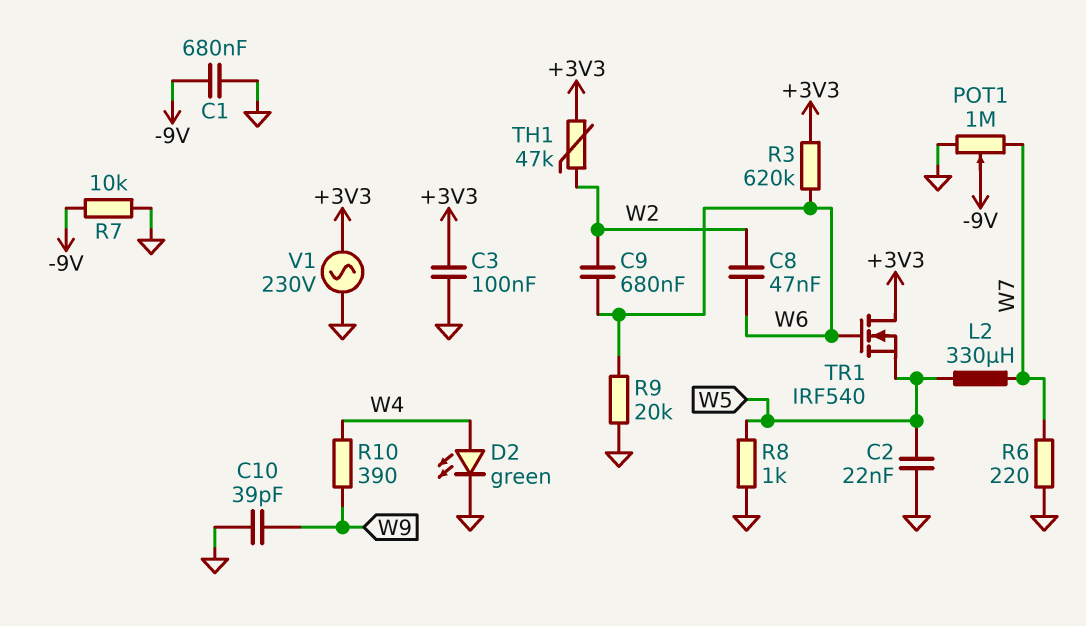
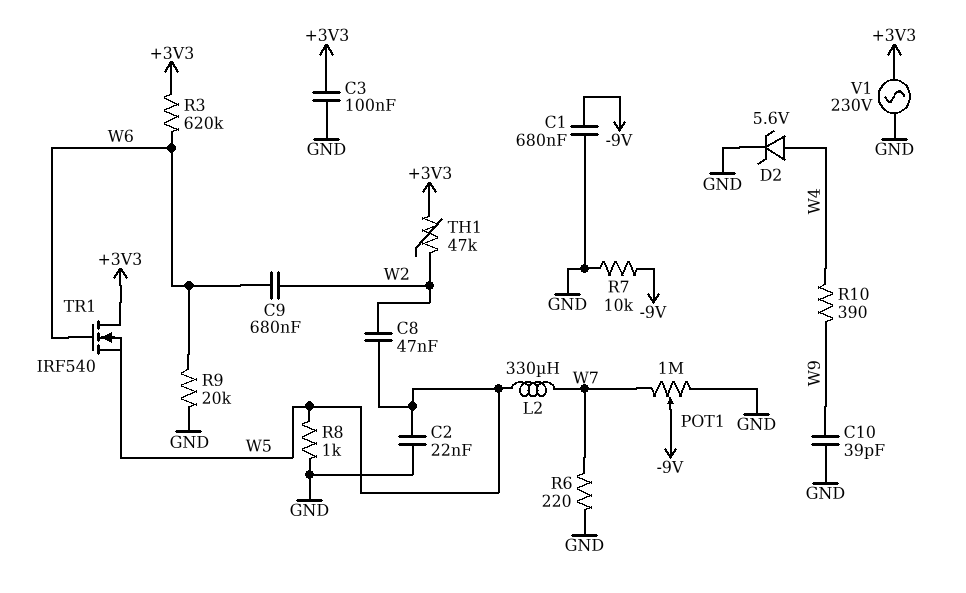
C8: 47nF (W2, W6) -> 47nF (W2, W5)
D2: LED green (A W4, K GND) -> zener 5.6V (A W4, K GND)

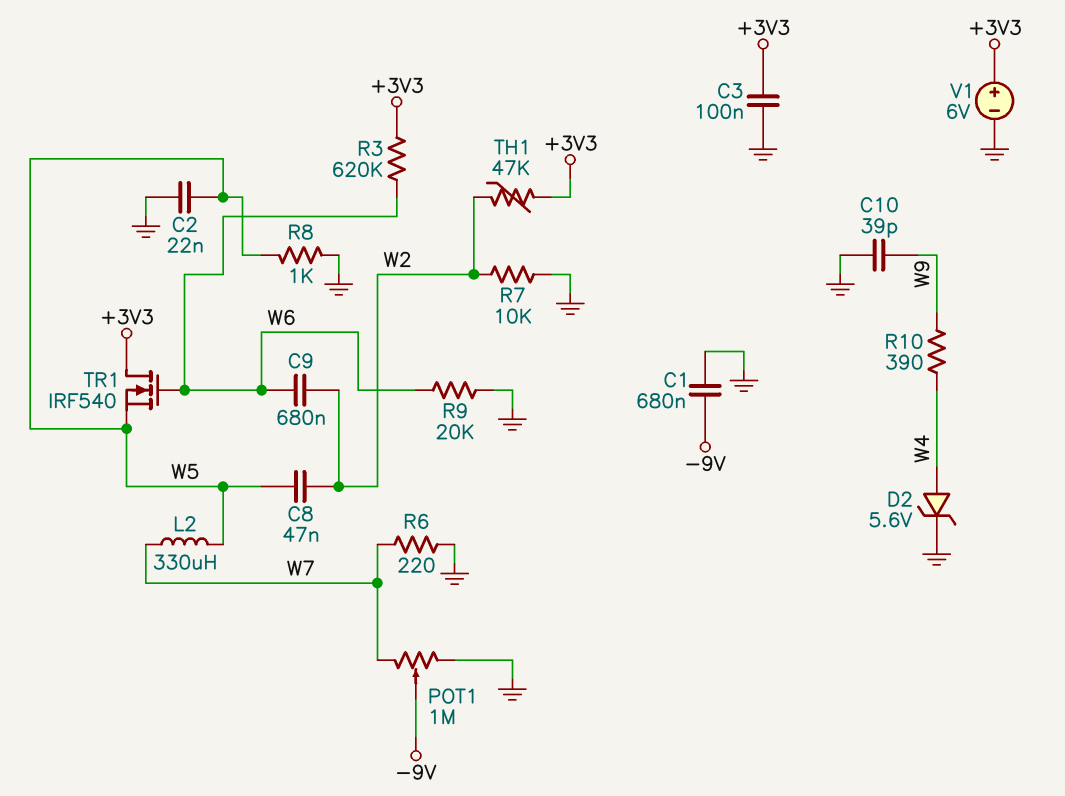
R7: 10k (-9V, GND) -> 10k (GND, W2)
V1: AC 230V (+3V3, GND) -> 6V (plus +3V3, minus GND)

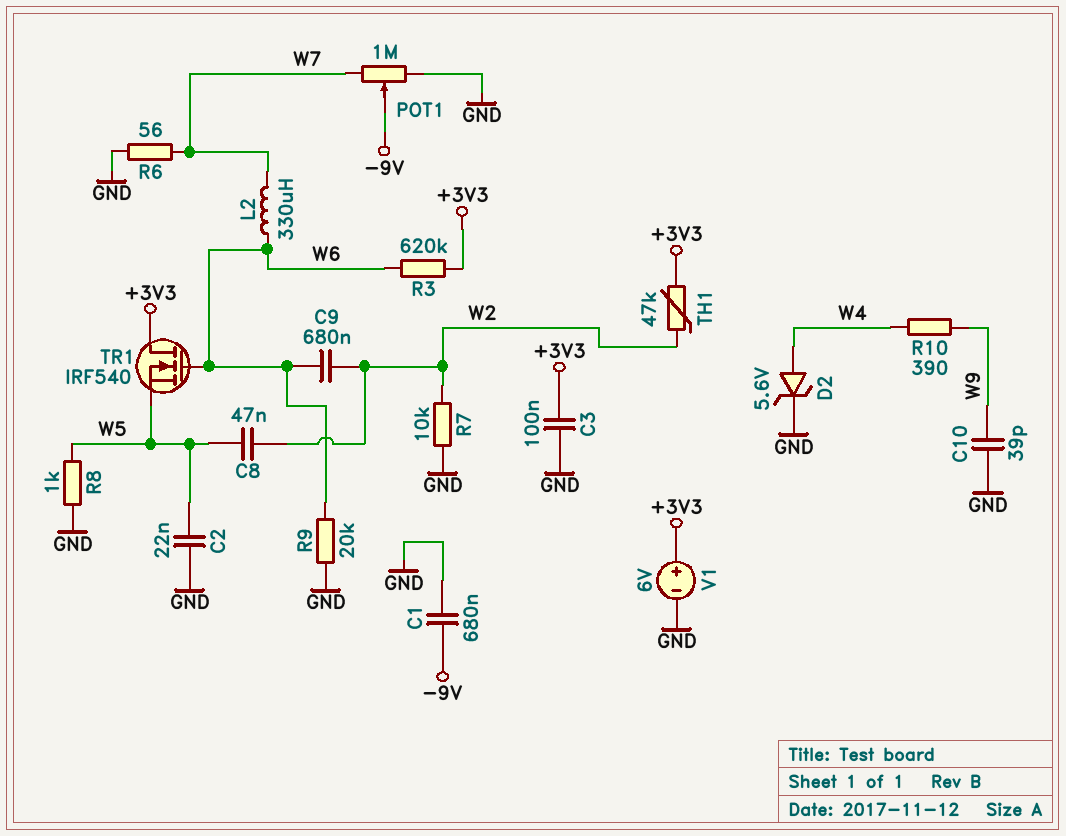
L2: 330uH (W5, W7) -> 330uH (W6, W7)
R6: 220 (GND, W7) -> 56 (GND, W7)

